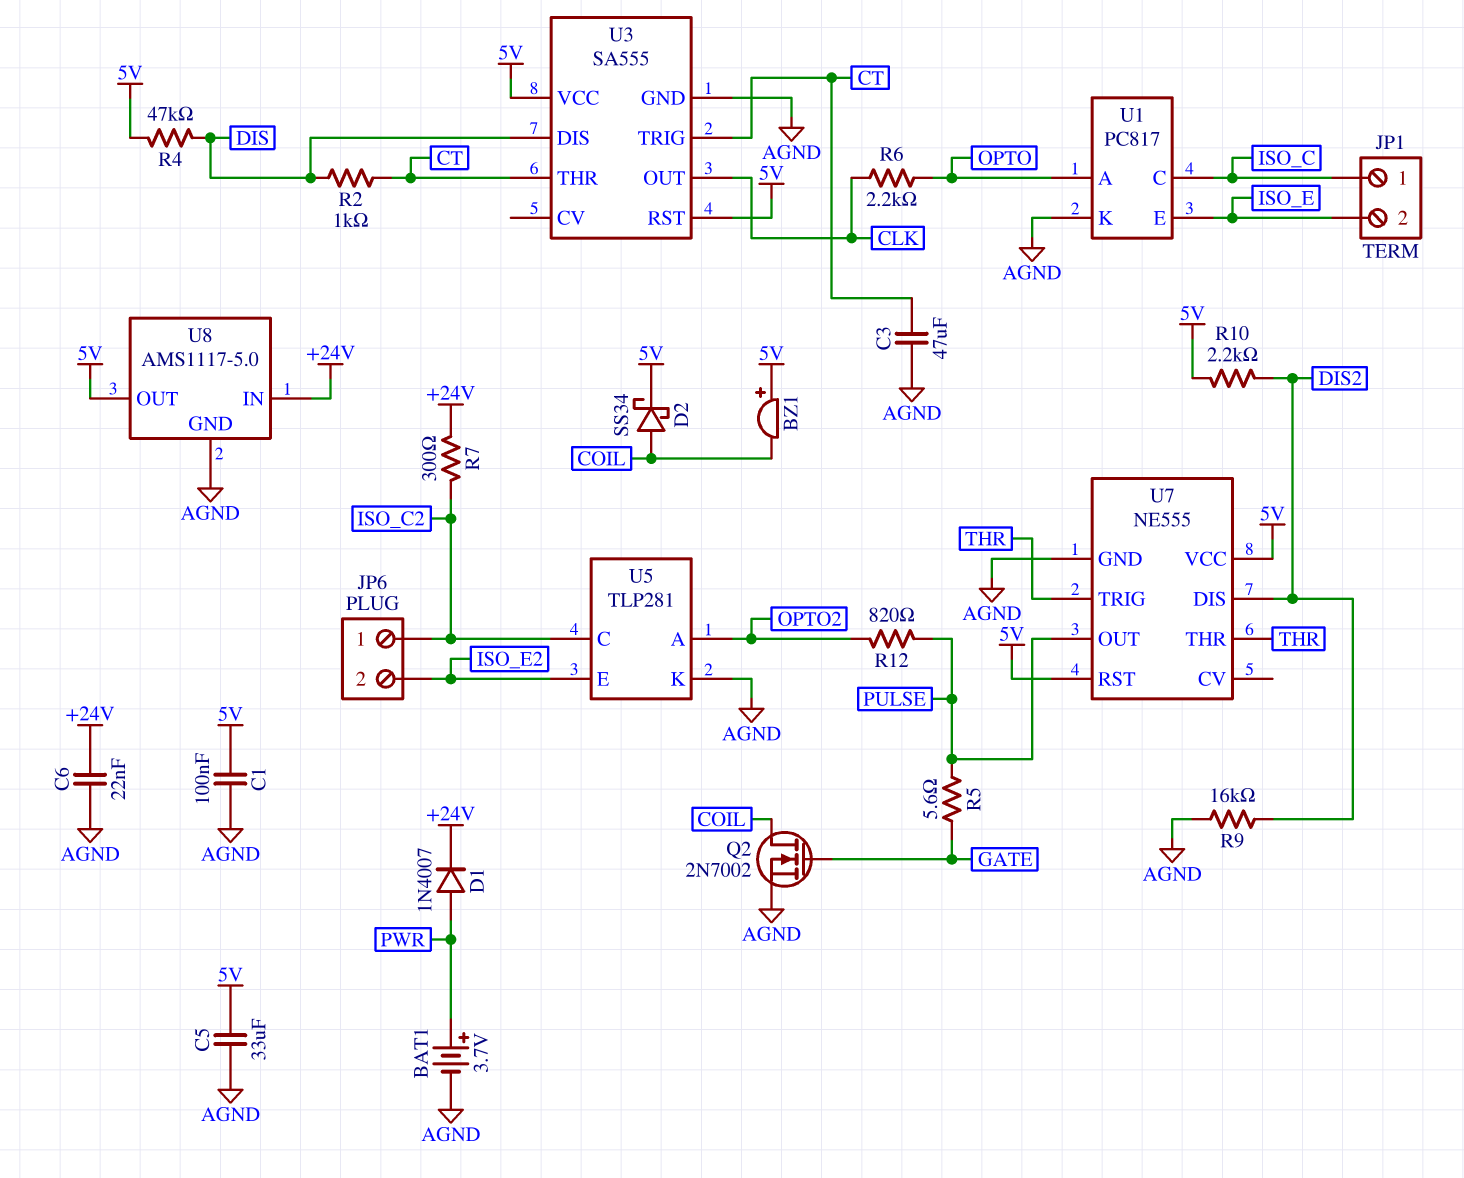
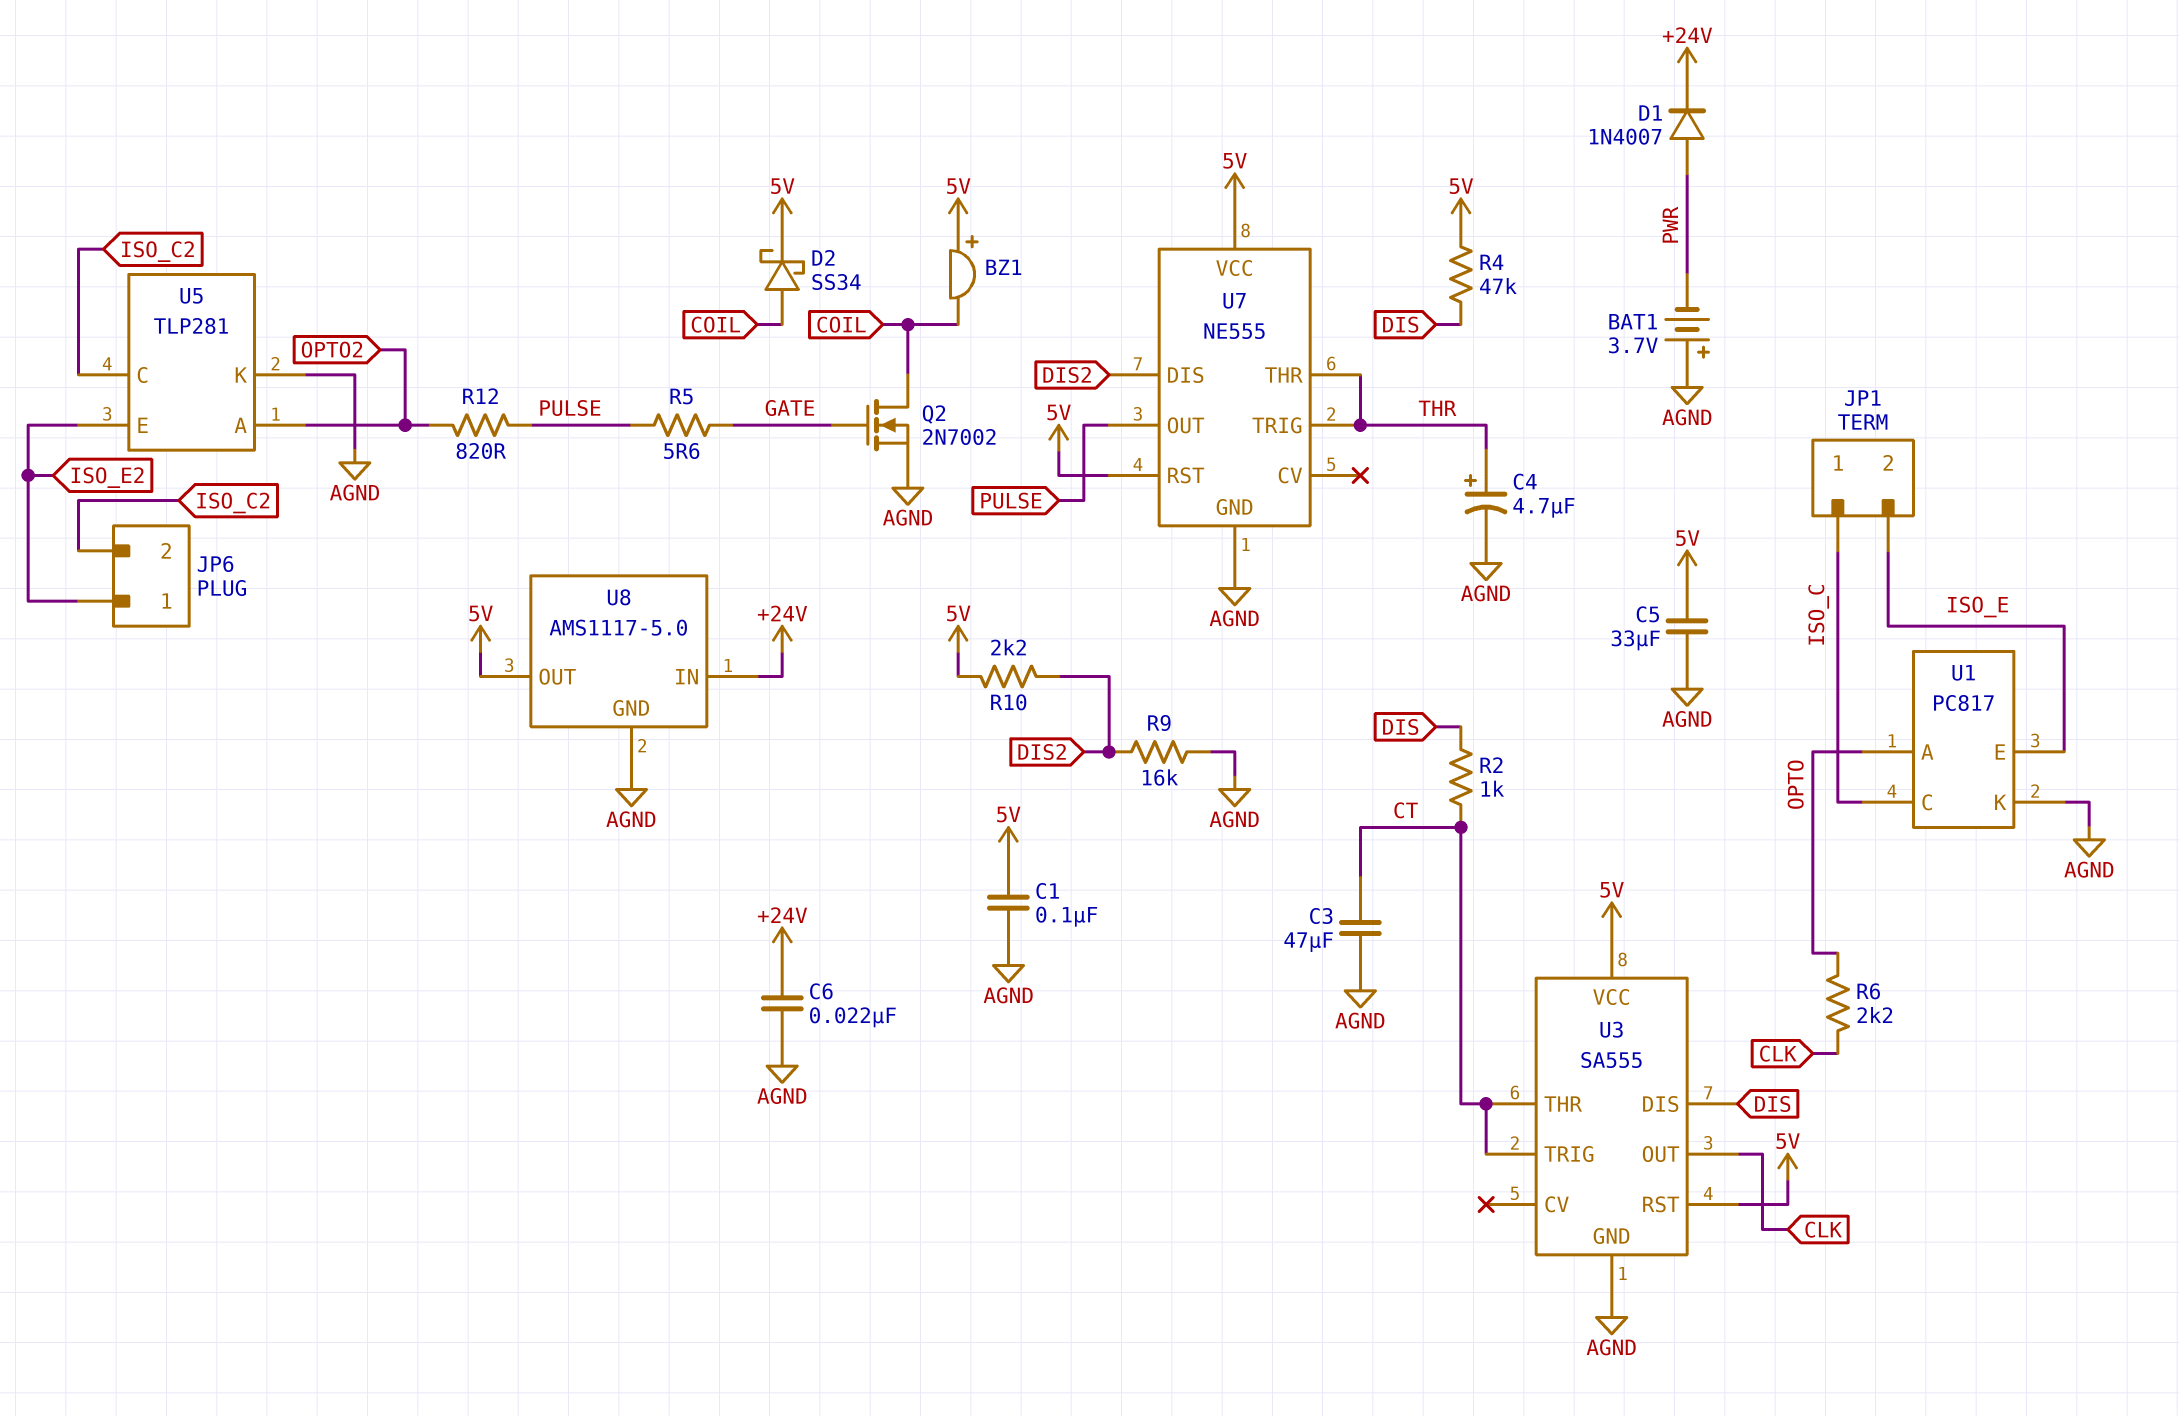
BAT1: 3.7V (plus PWR, minus AGND) -> 3.7V (plus AGND, minus PWR)
C4: none -> 4.7uF (plus THR, minus AGND)
JP6 pin 1: ISO_C2 -> ISO_E2
JP6 pin 2: ISO_E2 -> ISO_C2
R7: 300 (+24V, ISO_C2) -> none

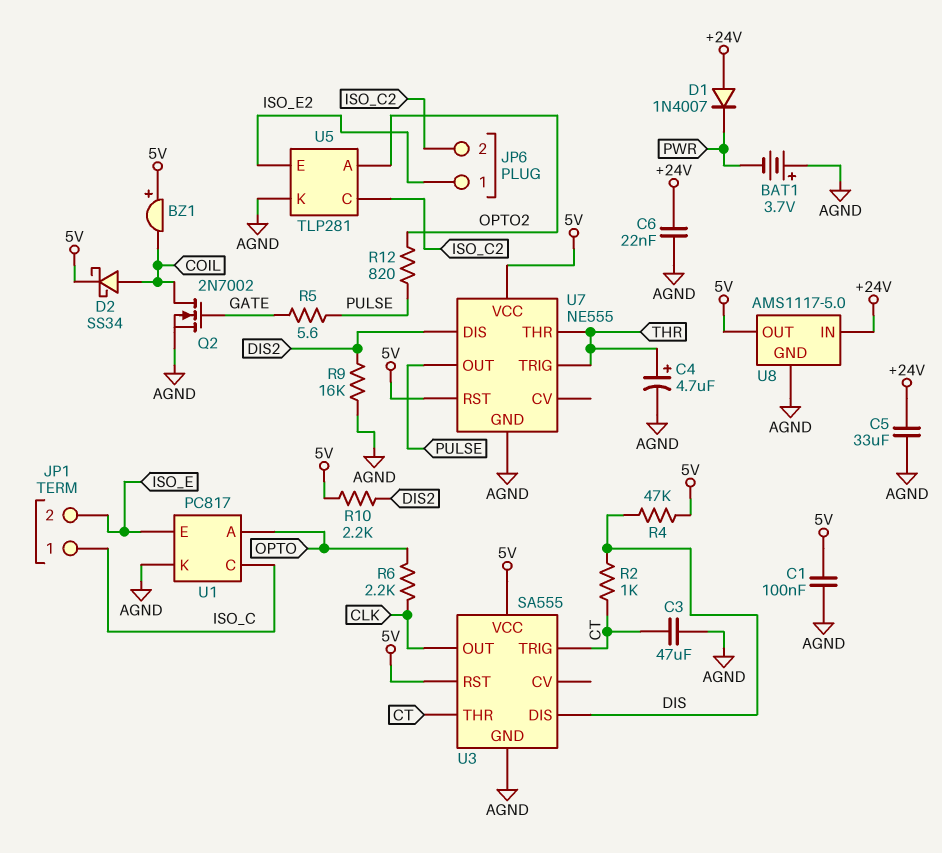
C5: 33uF (5V, AGND) -> 33uF (+24V, AGND)
D1: diode 1N4007 (A PWR, K +24V) -> diode 1N4007 (A +24V, K PWR)

